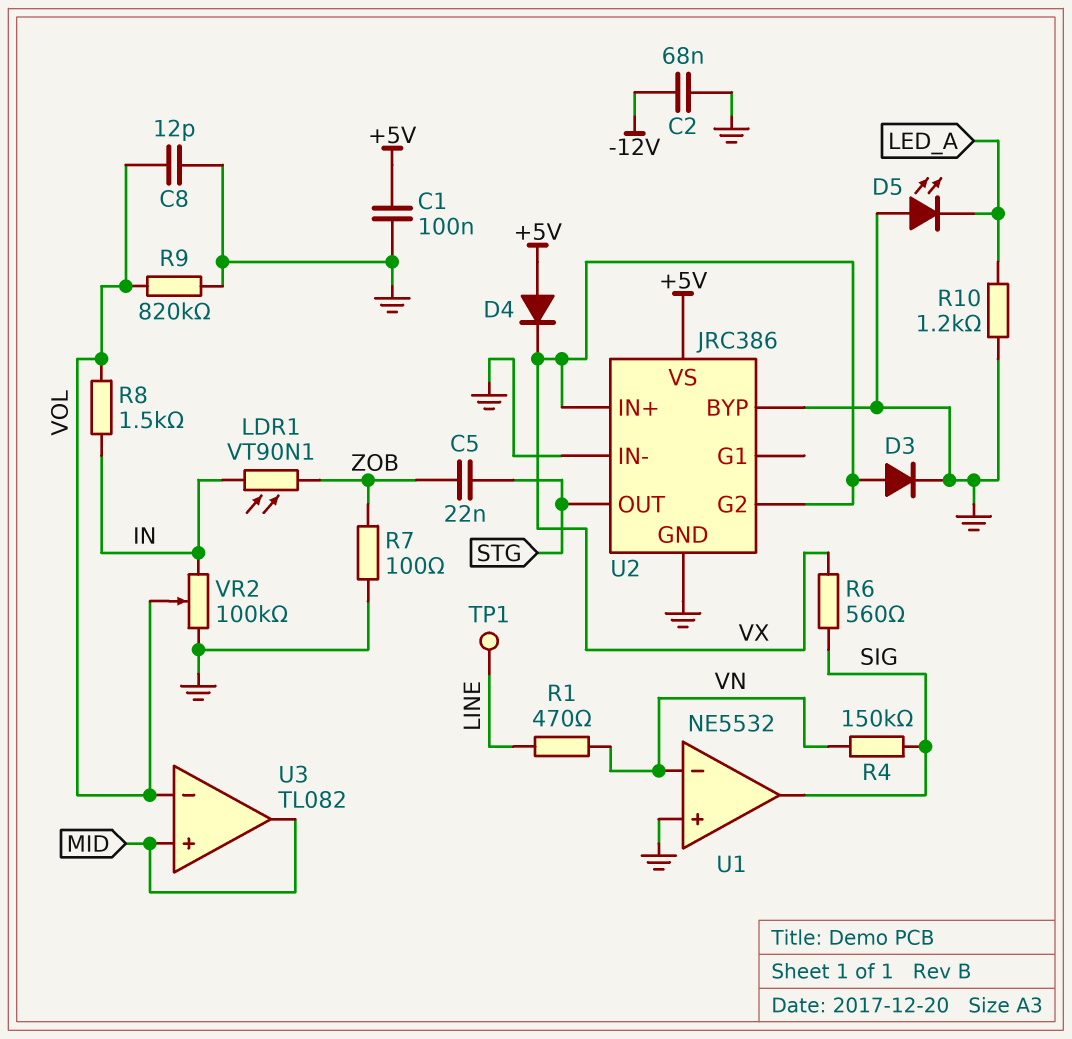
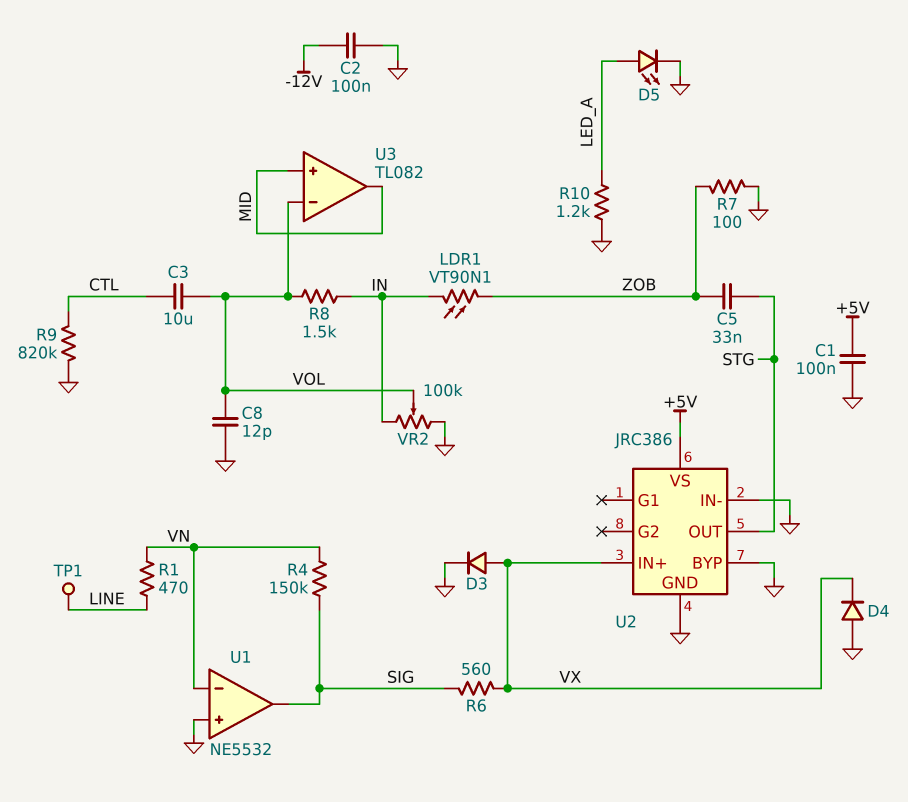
C2: 68nF (-12V, GND) -> 100nF (-12V, GND)
C3: none -> 10uF (CTL, VOL)
C5: 22nF (STG, ZOB) -> 33nF (STG, ZOB)
D4: diode (A +5V, K VX) -> diode (A GND, K VX)
D5: LED (A GND, K LED_A) -> LED (A LED_A, K GND)
R9: 820k (GND, VOL) -> 820k (CTL, GND)
U2 pin G2: VX -> none

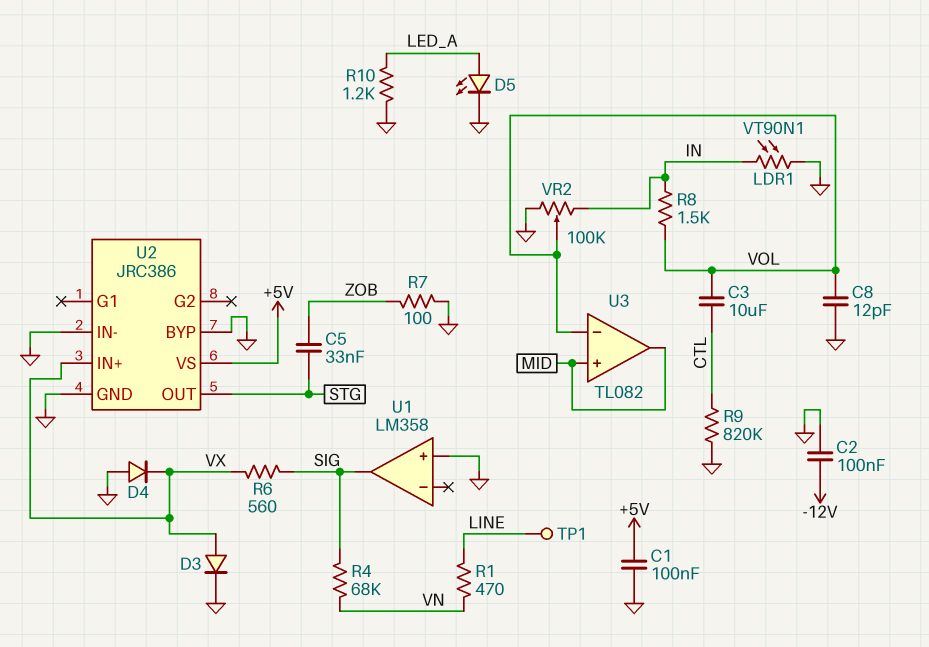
LDR1: VT90N1 (IN, ZOB) -> VT90N1 (GND, IN)
R4: 150k (SIG, VN) -> 68k (SIG, VN)
U1: NE5532 -> LM358
U1 pin in-: VN -> none

